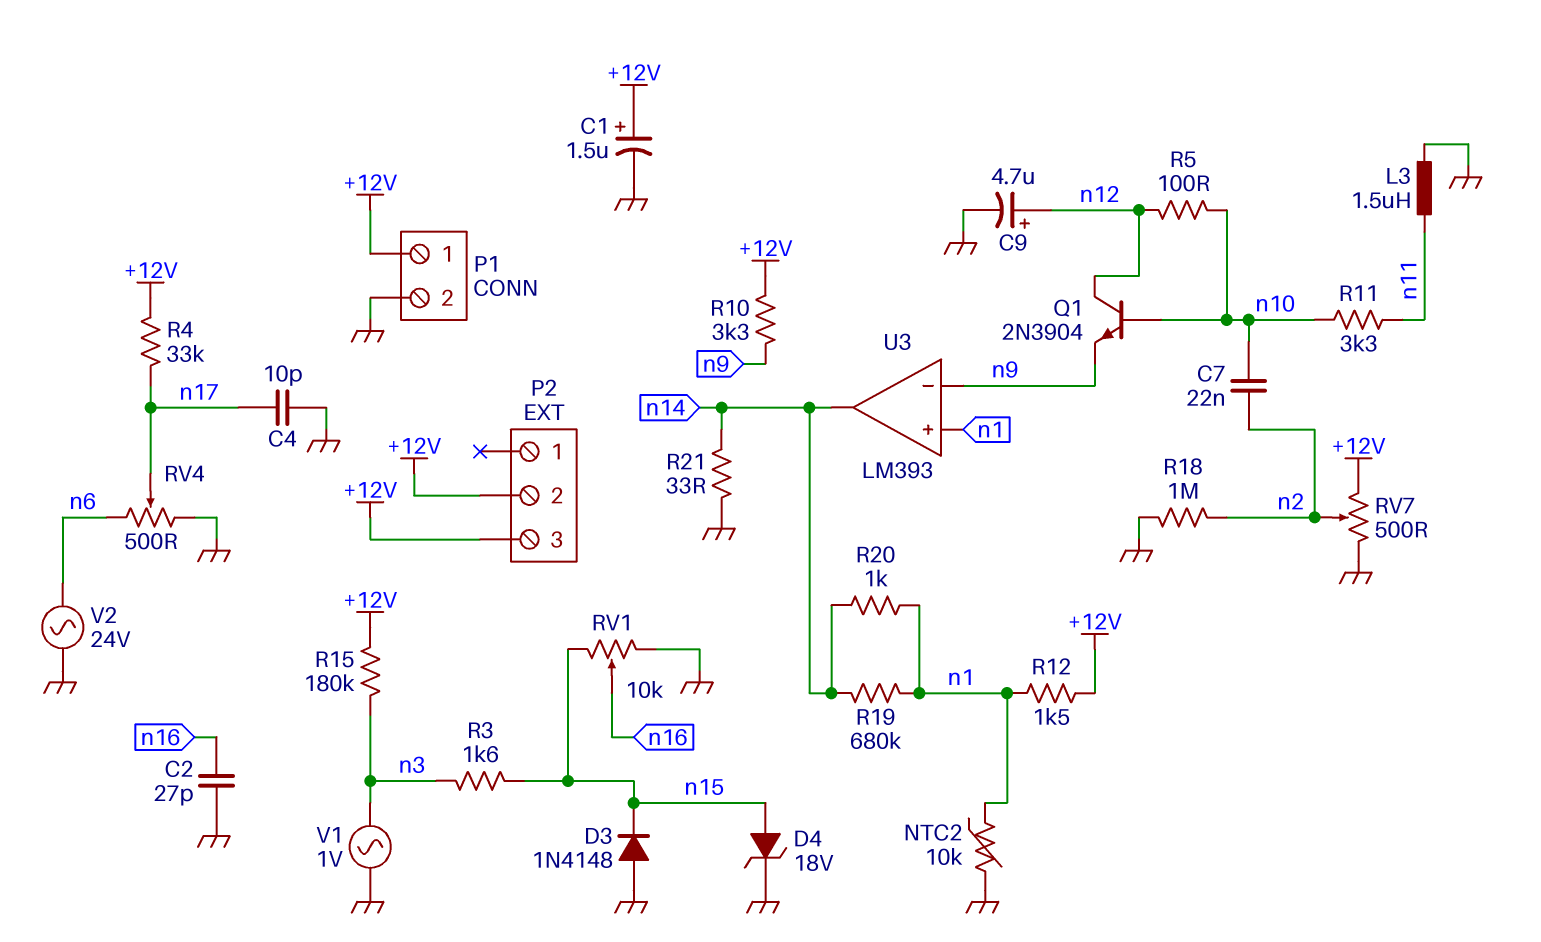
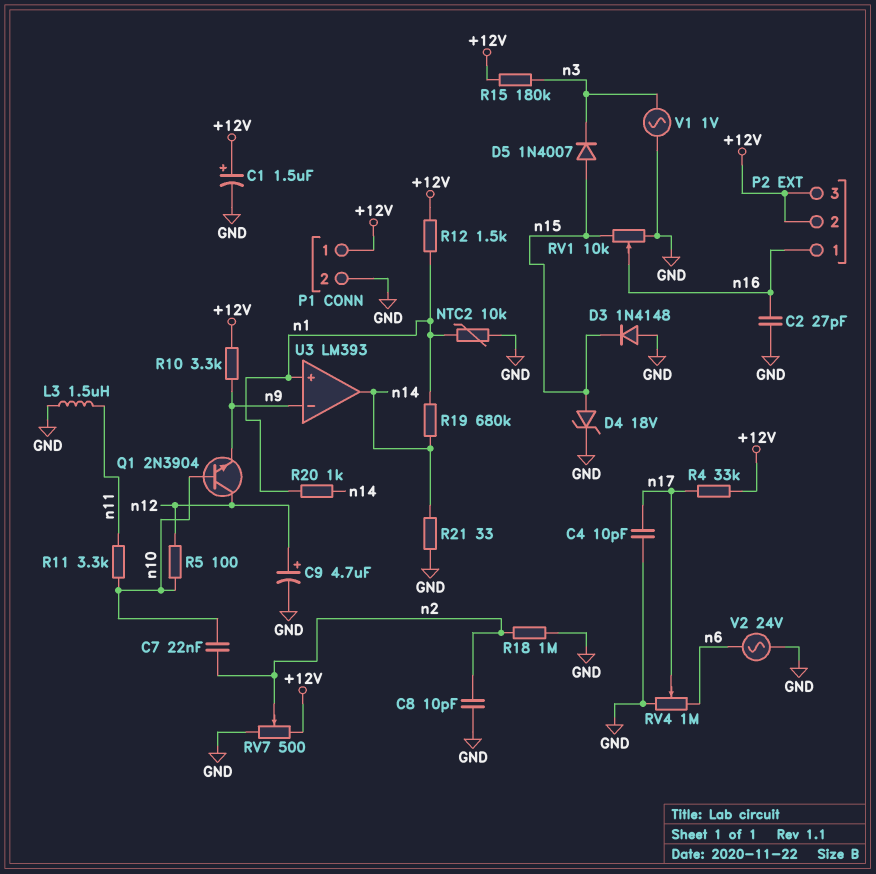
C8: none -> 10pF (GND, n2)
D5: none -> diode 1N4007 (A n15, K n3)
P2 pin 1: none -> n16
R3: 1.6k (n3, n15) -> none
RV4: 500 (GND, n6, wiper n17) -> 1M (GND, n6, wiper n17)

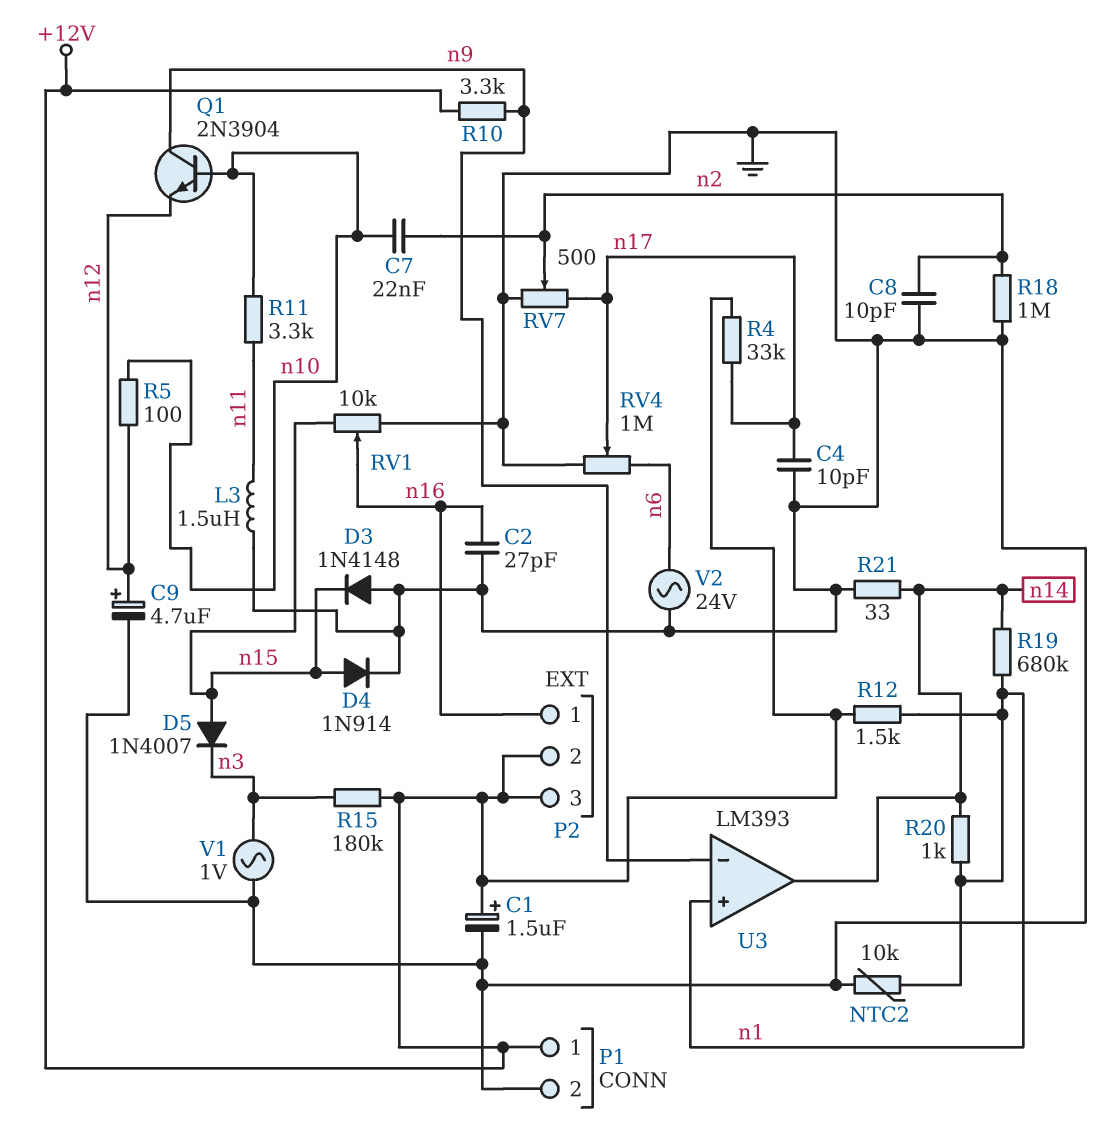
D4: zener 18V (A n15, K GND) -> diode 1N914 (A n15, K GND)
Q1: NPN 2N3904 (B n10, C n12, E n9) -> NPN 2N3904 (B n10, C n9, E n12)
RV7: 500 (+12V, GND, wiper n2) -> 500 (GND, n17, wiper n2)

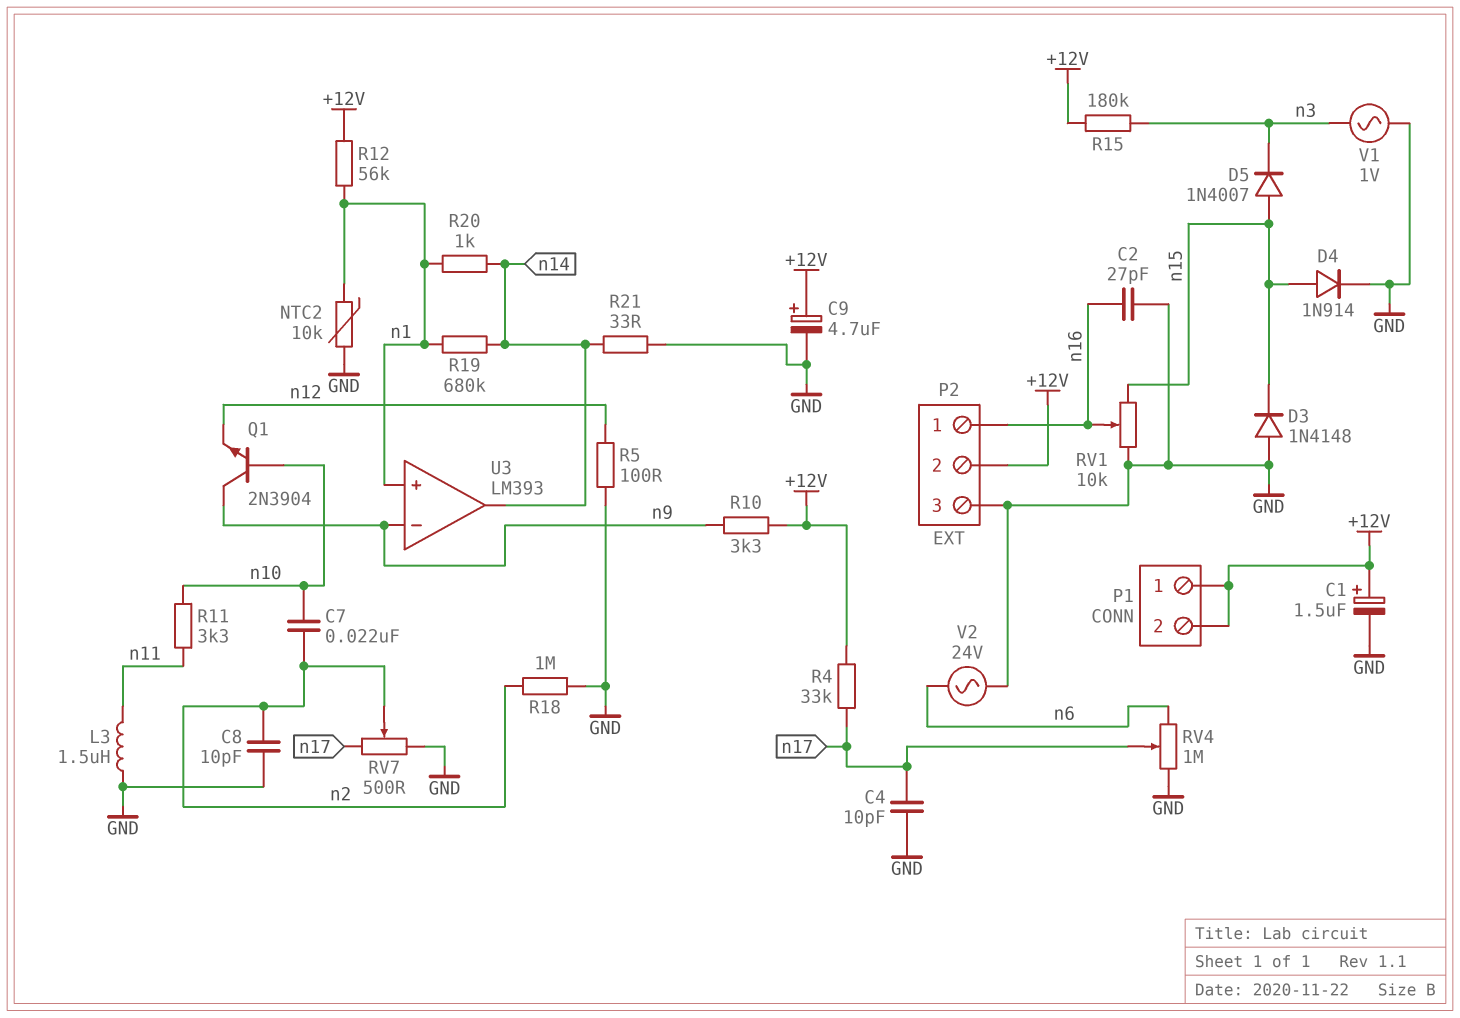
C9: 4.7uF (plus n12, minus GND) -> 4.7uF (plus +12V, minus GND)
P1 pin 2: GND -> +12V
P2 pin 3: +12V -> GND
R5: 100 (n10, n12) -> 100 (GND, n12)
R12: 1.5k (+12V, n1) -> 56k (+12V, n1)

